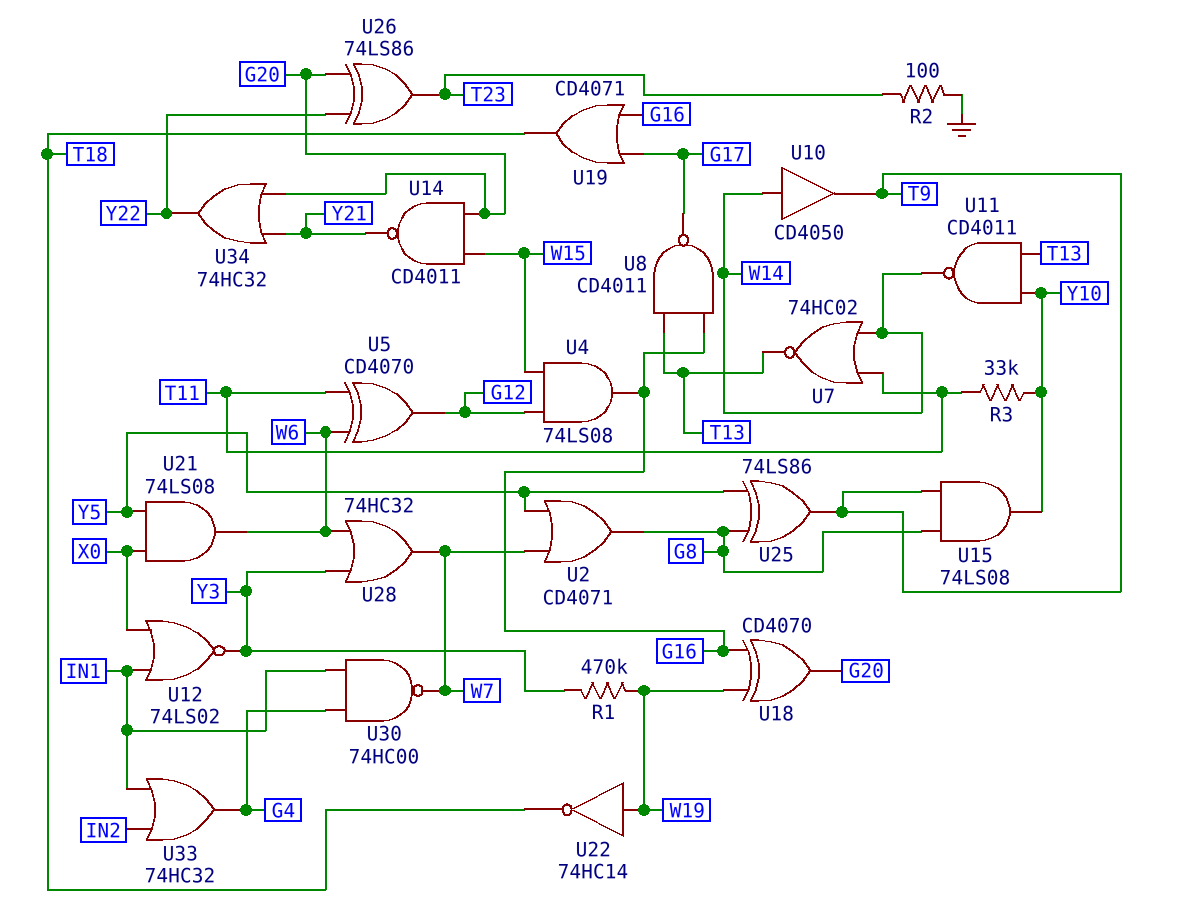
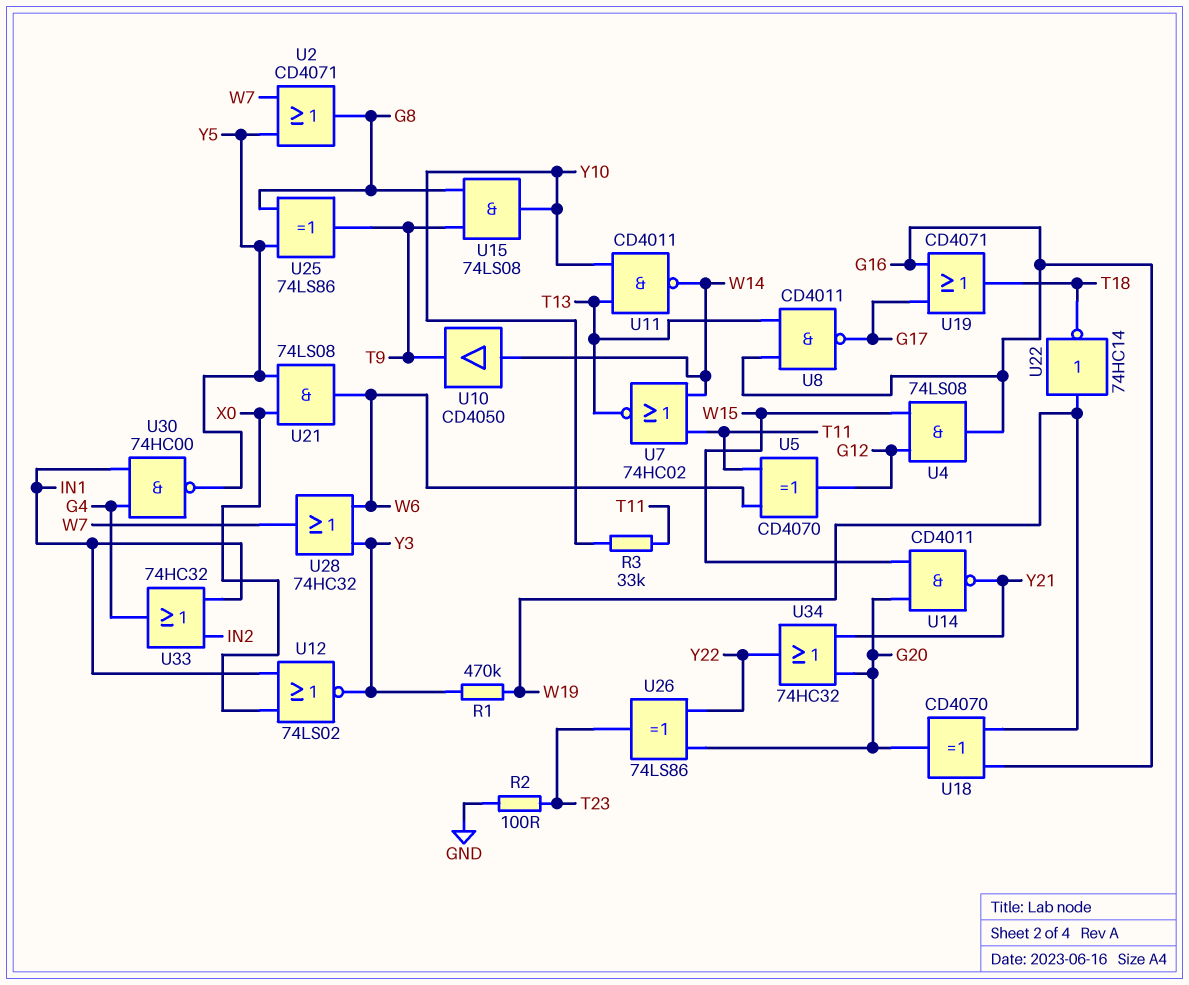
U30: NAND 74HC00 (in G4, in IN1, out W7) -> NAND 74HC00 (in G4, in IN1, out Y5)

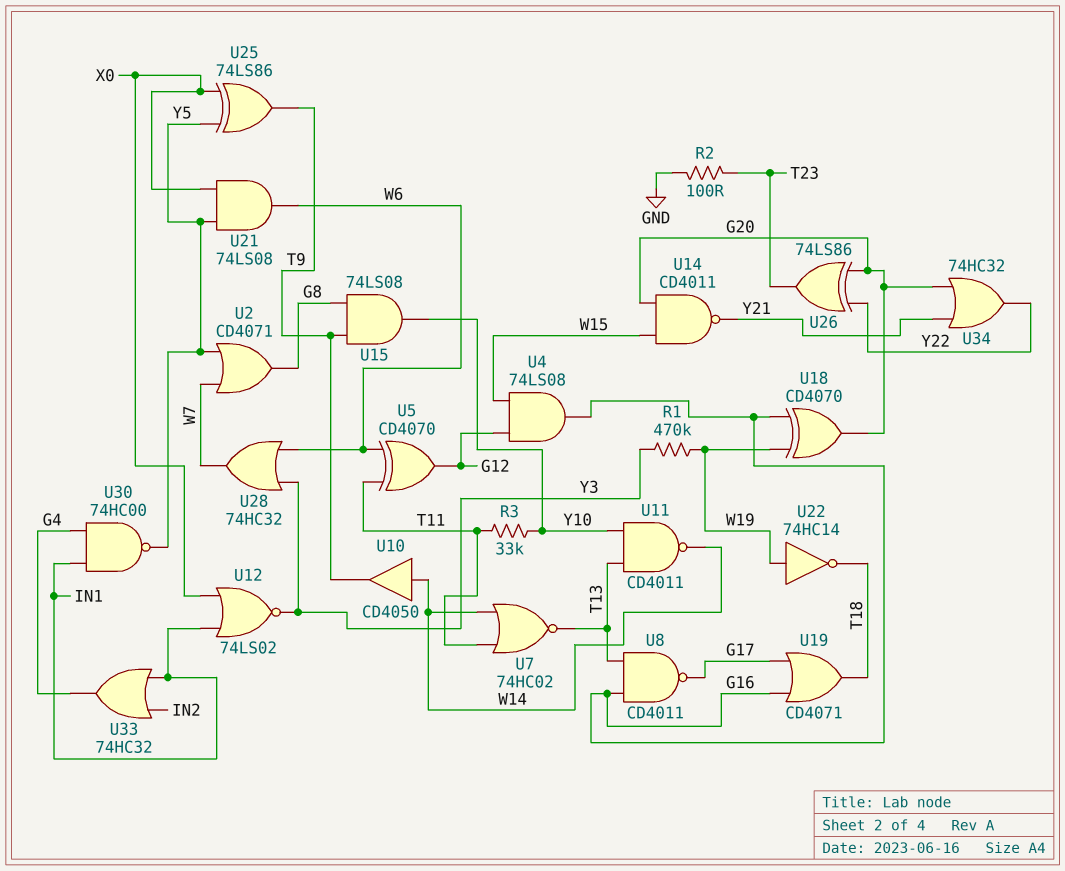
U25: XOR 74LS86 (in G8, in Y5, out T9) -> XOR 74LS86 (in X0, in Y5, out T9)

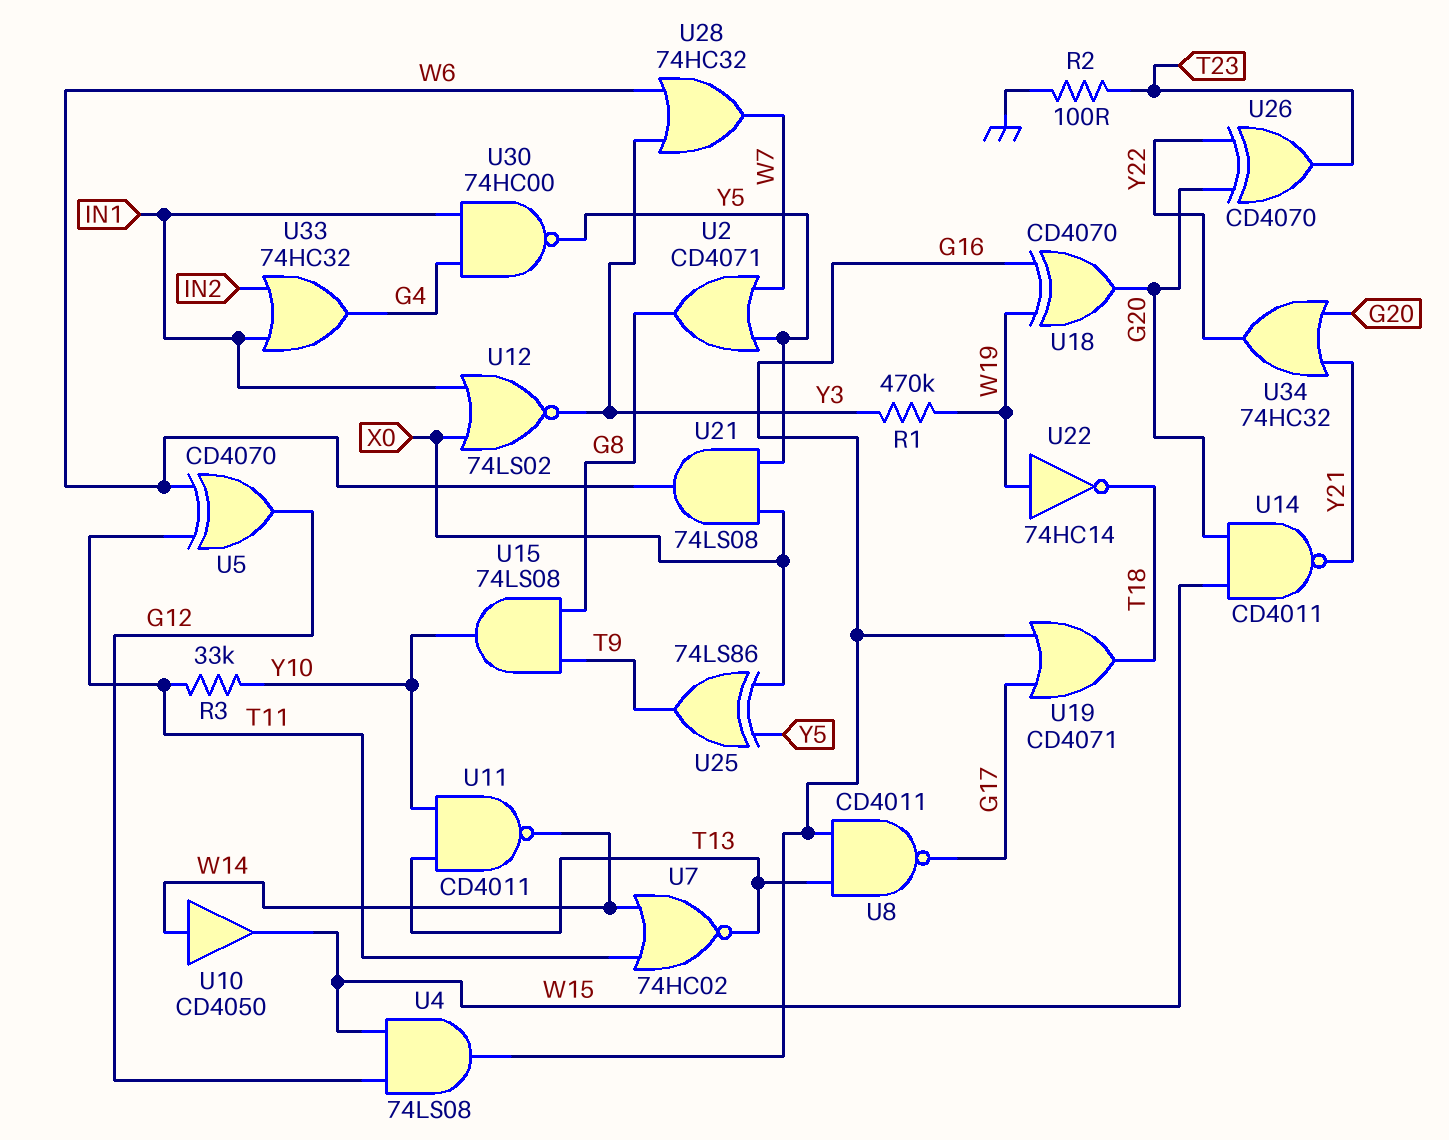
U10: buffer CD4050 (in W14, out T9) -> buffer CD4050 (in W14, out W15)
U26: XOR 74LS86 (in G20, in Y22, out T23) -> XOR CD4070 (in G20, in Y22, out T23)

